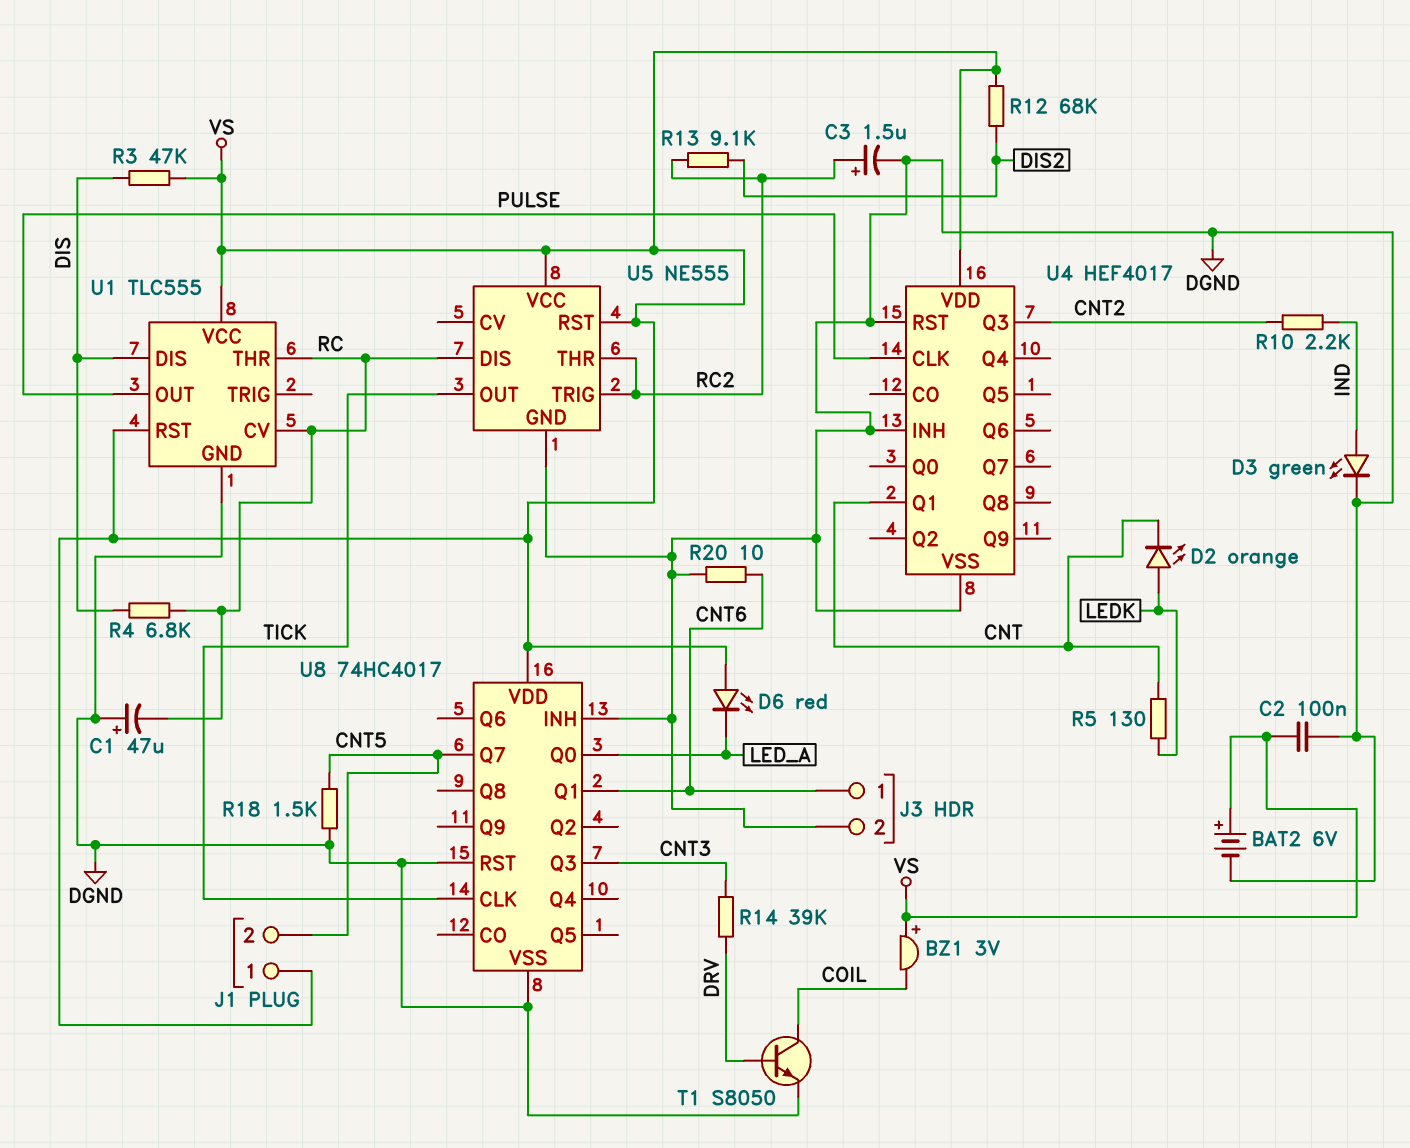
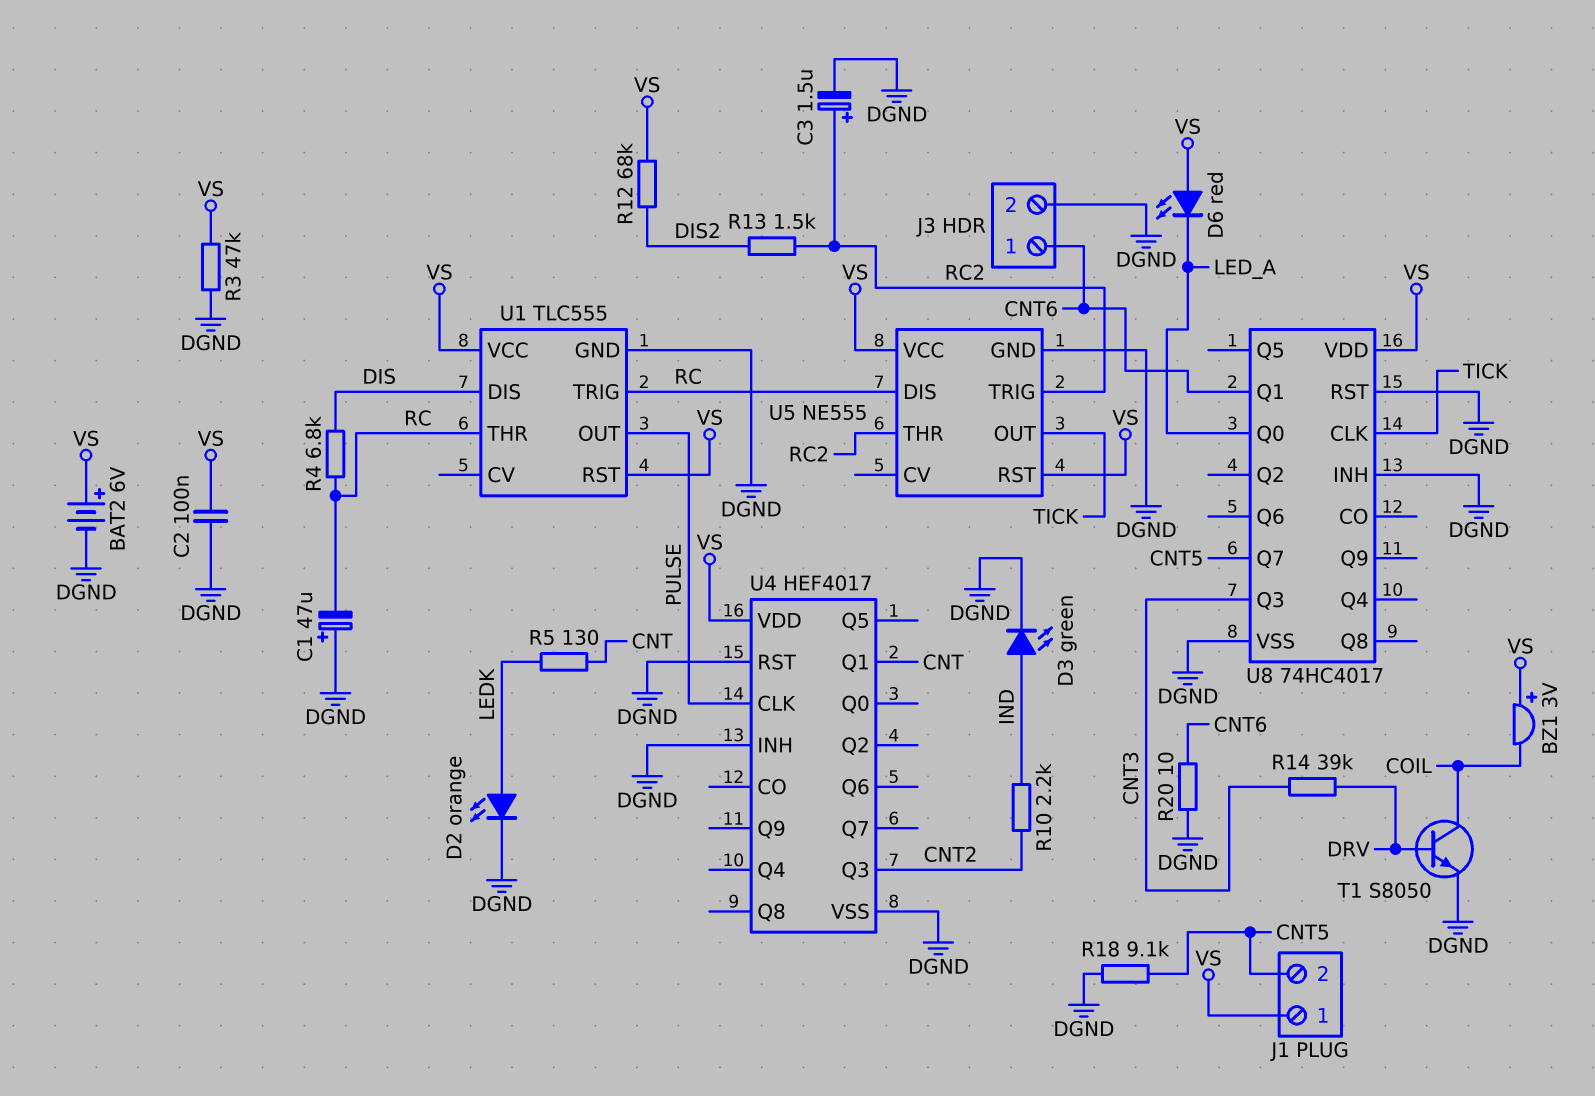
D2: LED orange (A LEDK, K CNT) -> LED orange (A LEDK, K DGND)
R3: 47k (DIS, VS) -> 47k (DGND, VS)
R13: 9.1k (DIS2, RC2) -> 1.5k (DIS2, RC2)
R18: 1.5k (CNT5, DGND) -> 9.1k (CNT5, DGND)
U1 pin CV: RC -> none
U1 pin TRIG: none -> RC

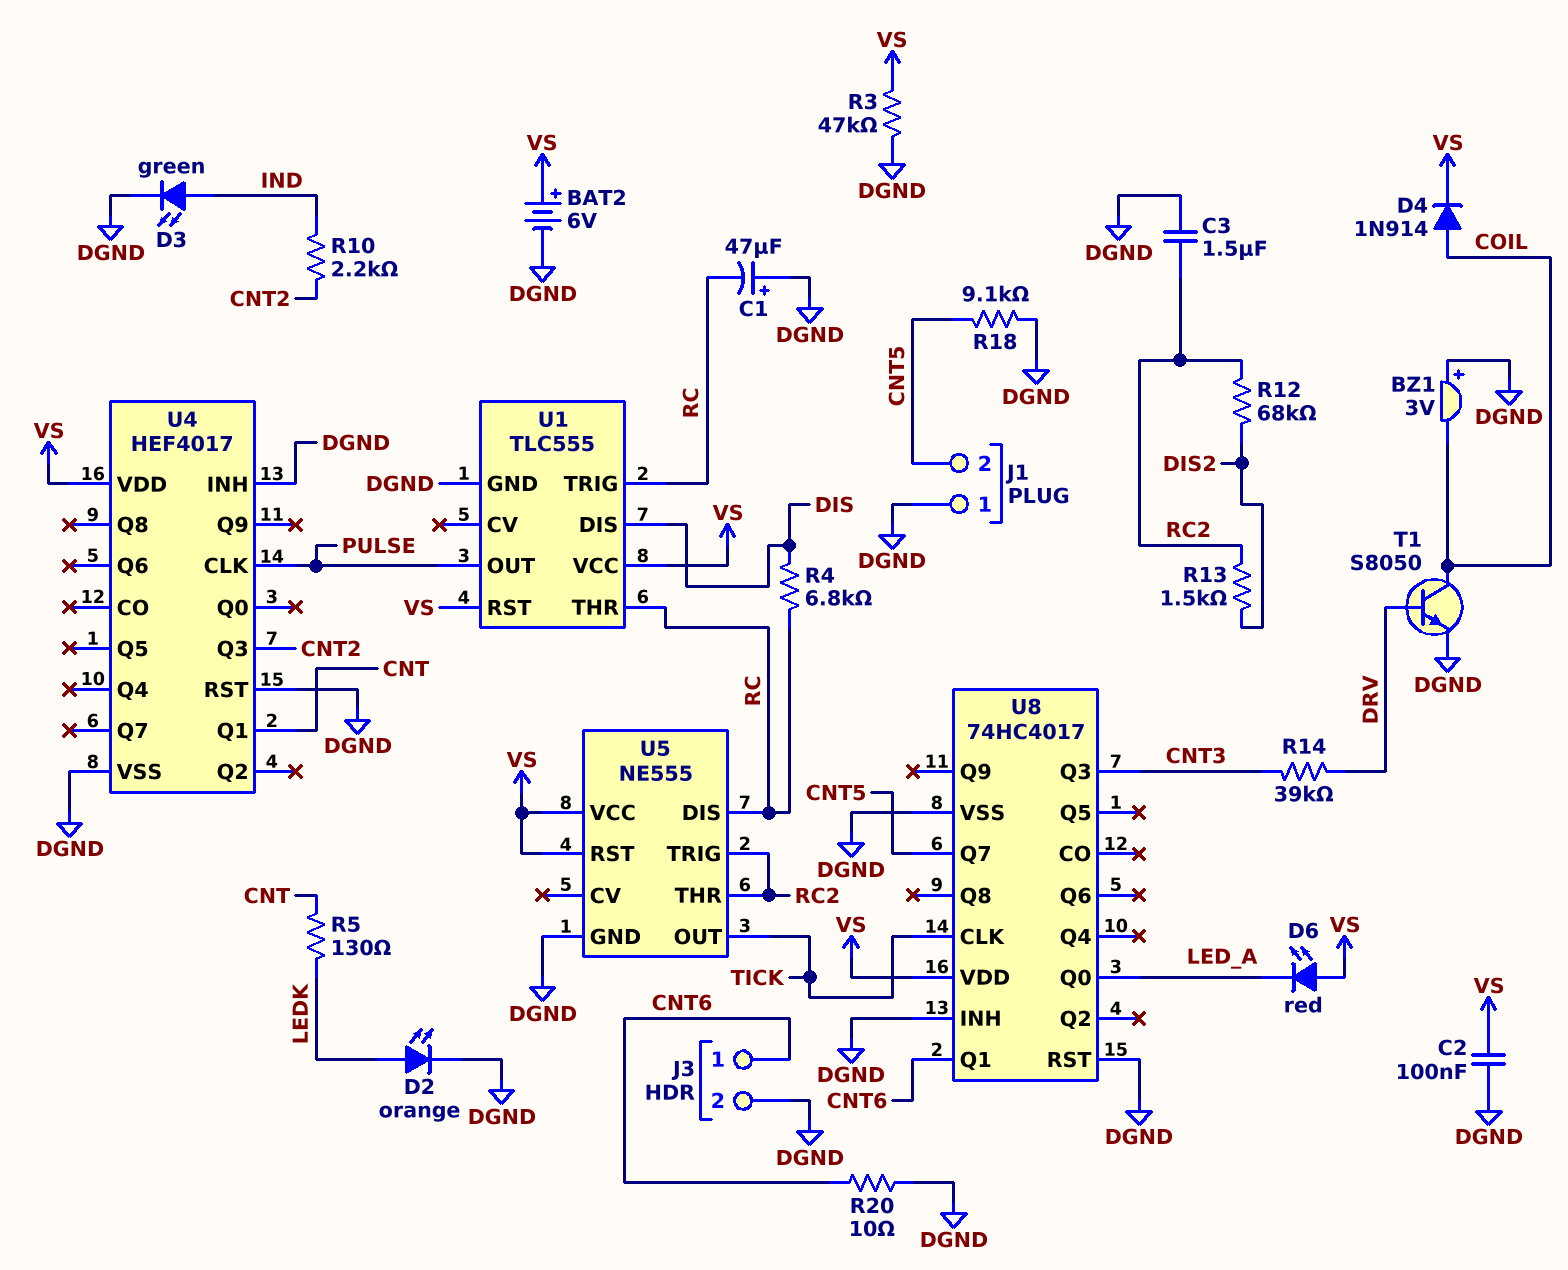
BZ1: buzzer 3V (plus VS, minus COIL) -> buzzer 3V (plus DGND, minus COIL)
C3: 1.5uF (plus RC2, minus DGND) -> 1.5uF (DGND, RC2)
D4: none -> diode 1N914 (A COIL, K VS)
J1 pin 1: VS -> DGND
R12: 68k (DIS2, VS) -> 68k (DIS2, RC2)

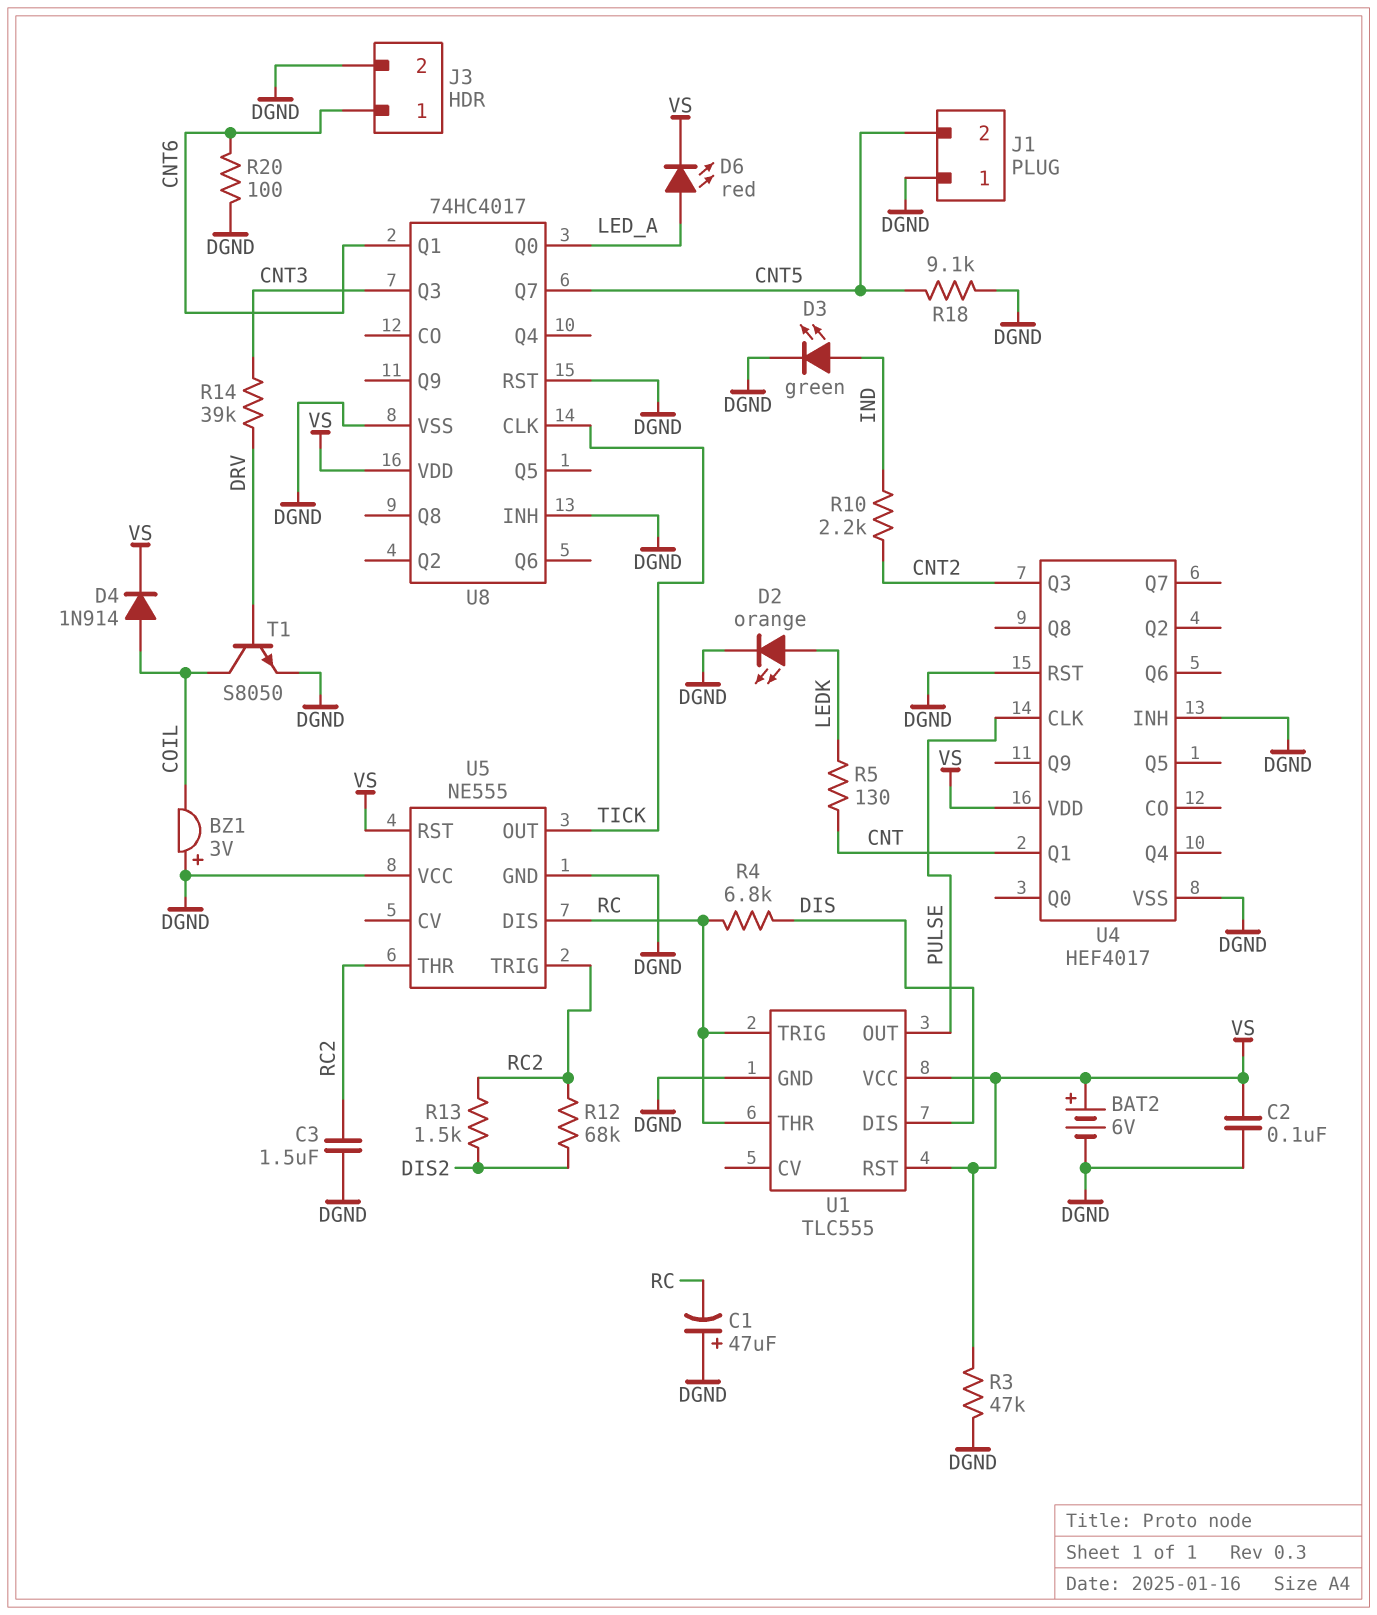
D6: LED red (A VS, K LED_A) -> LED red (A LED_A, K VS)
R20: 10 (CNT6, DGND) -> 100 (CNT6, DGND)
U5 pin VCC: VS -> DGND

